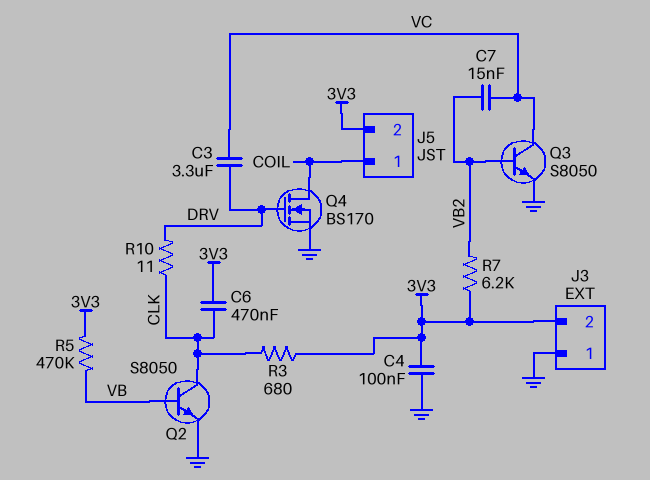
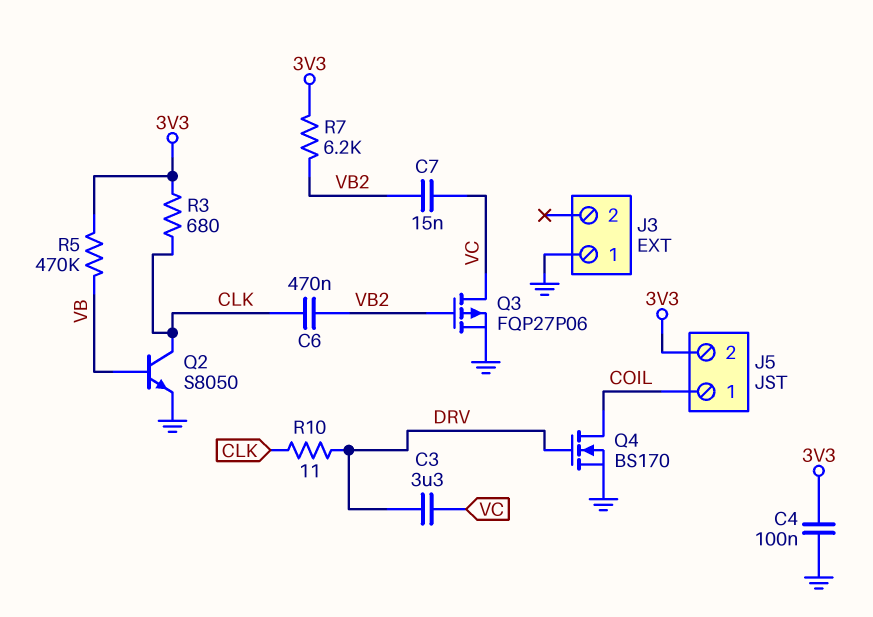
C6: 470nF (3V3, CLK) -> 470nF (CLK, VB2)
J3 pin 2: 3V3 -> none
Q3: NPN S8050 (B VB2, C VC, E GND) -> PMOS FQP27P06 (G VB2, D VC, S GND)

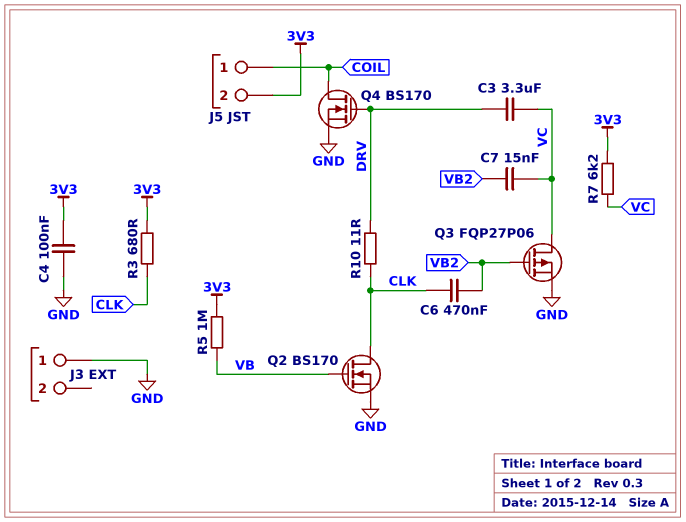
Q2: NPN S8050 (B VB, C CLK, E GND) -> NMOS BS170 (G VB, D CLK, S GND)
R5: 470k (3V3, VB) -> 1M (3V3, VB)
R7: 6.2k (3V3, VB2) -> 6.2k (3V3, VC)

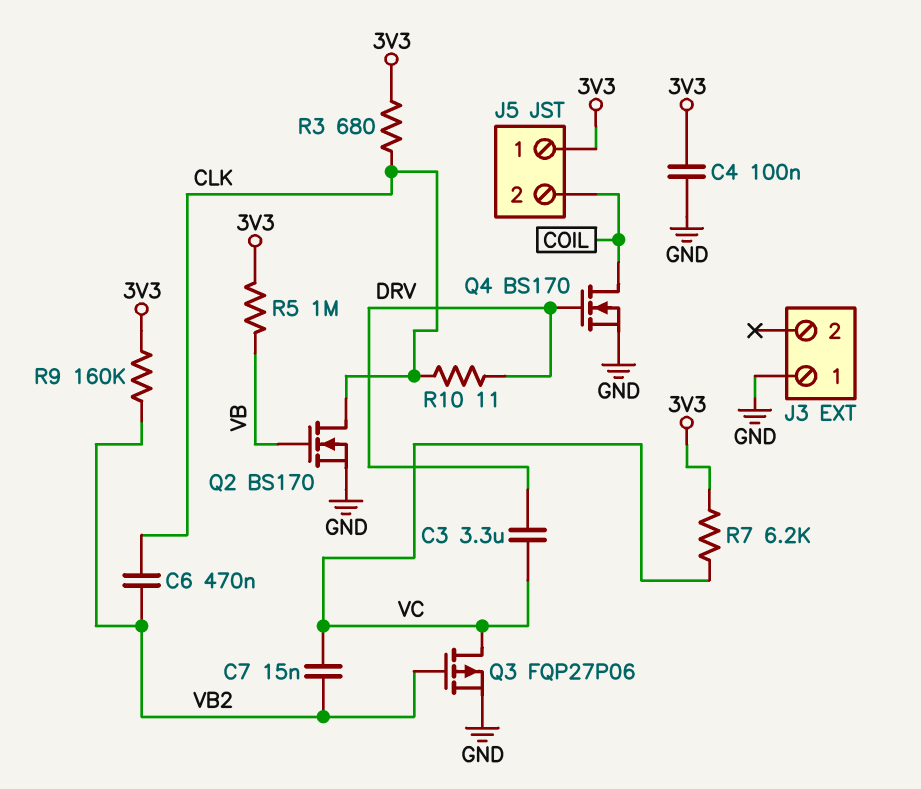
J5 pin 1: COIL -> 3V3
J5 pin 2: 3V3 -> COIL
R9: none -> 160k (3V3, VB2)

